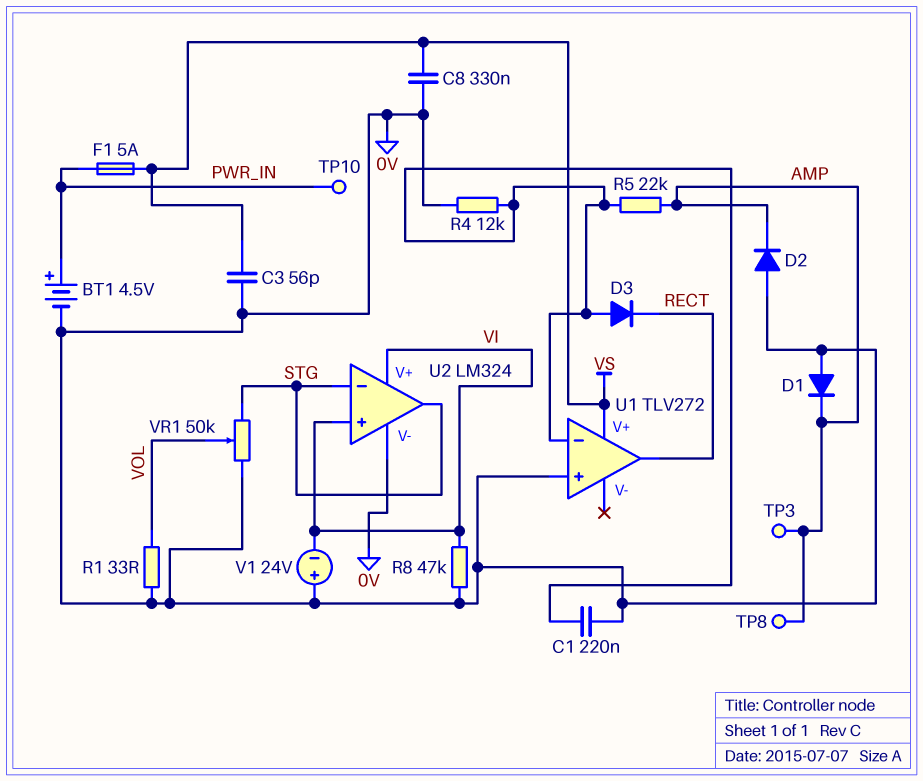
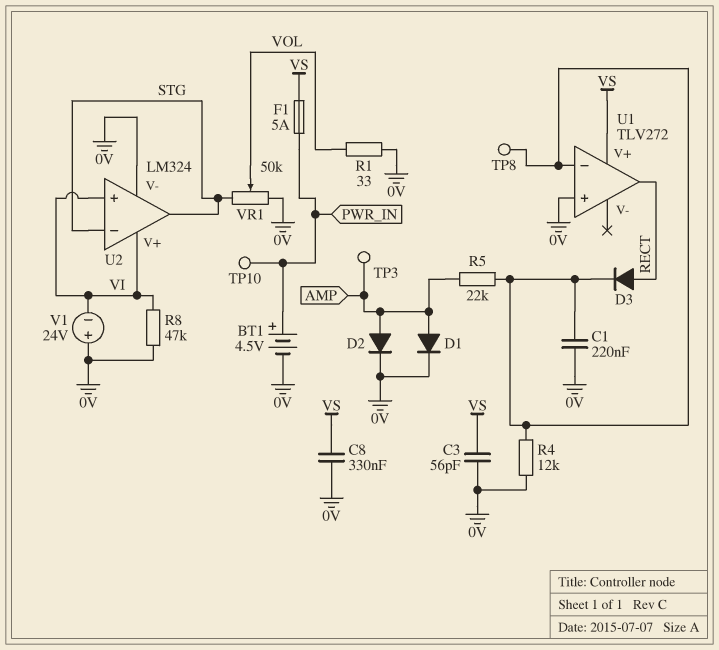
D1: diode (A 0V, K AMP) -> diode (A AMP, K 0V)
D2: diode (A 0V, K AMP) -> diode (A AMP, K 0V)
D3: diode (A U1/in-, K RECT) -> diode (A RECT, K U1/in-)
TP8: test point (AMP) -> test point (U1/in-)

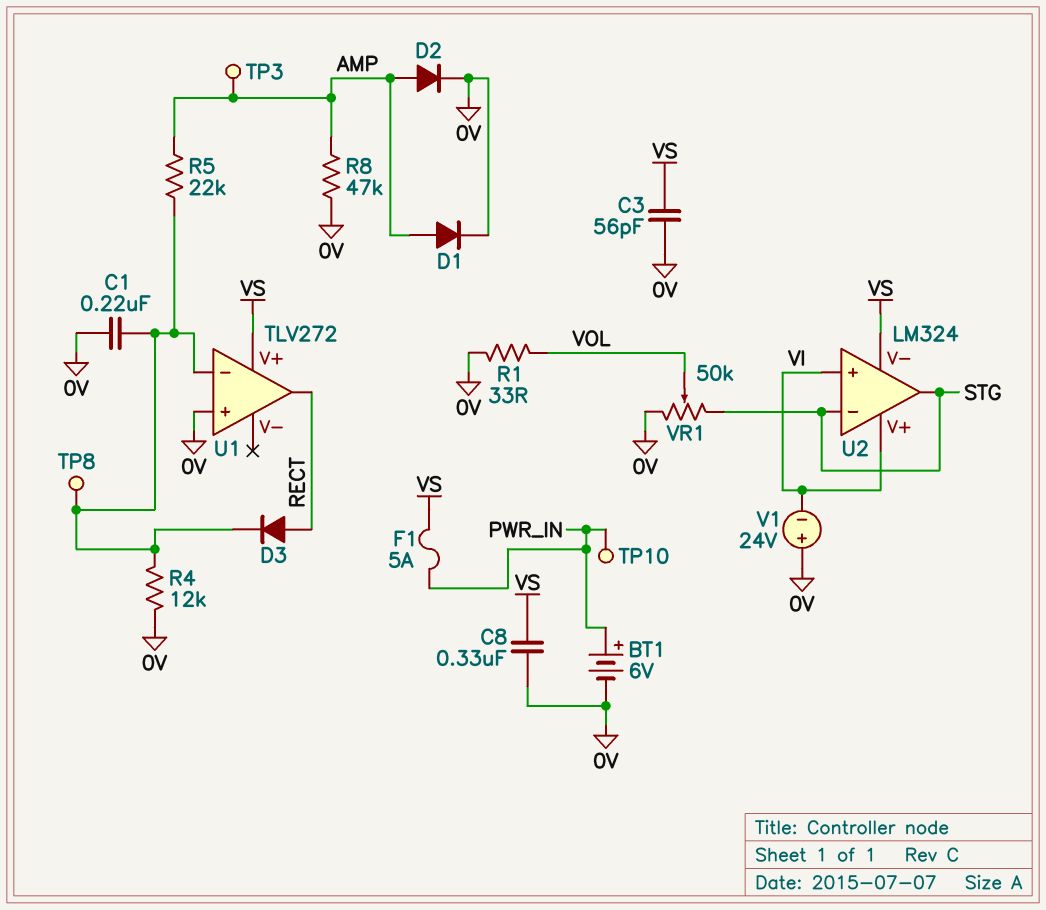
BT1: 4.5V (plus PWR_IN, minus 0V) -> 6V (plus PWR_IN, minus 0V)
R8: 47k (0V, VI) -> 47k (0V, AMP)
U2 pin V-: 0V -> VS

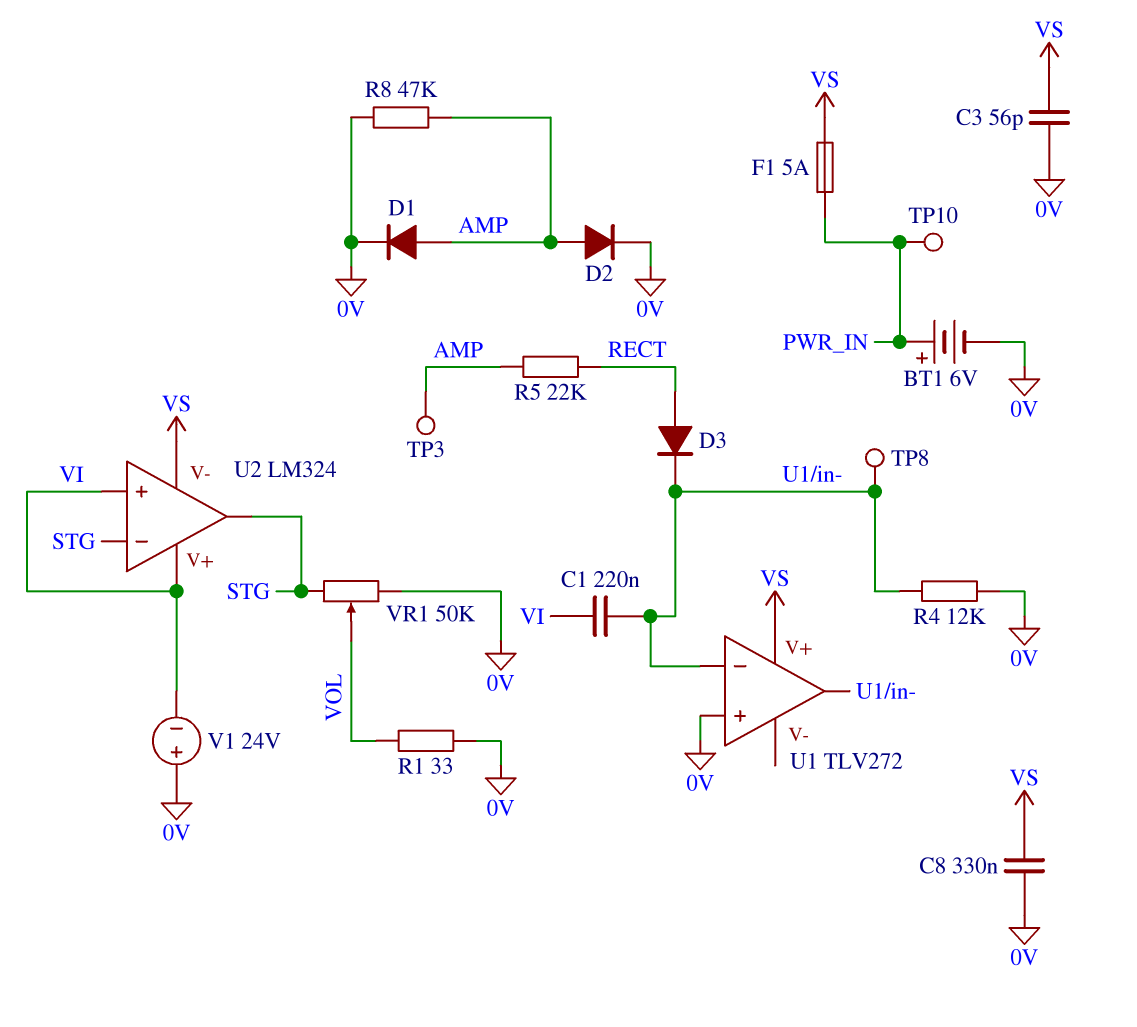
C1: 220nF (0V, U1/in-) -> 220nF (U1/in-, VI)
R5: 22k (AMP, U1/in-) -> 22k (AMP, RECT)
U1 pin out: RECT -> U1/in-

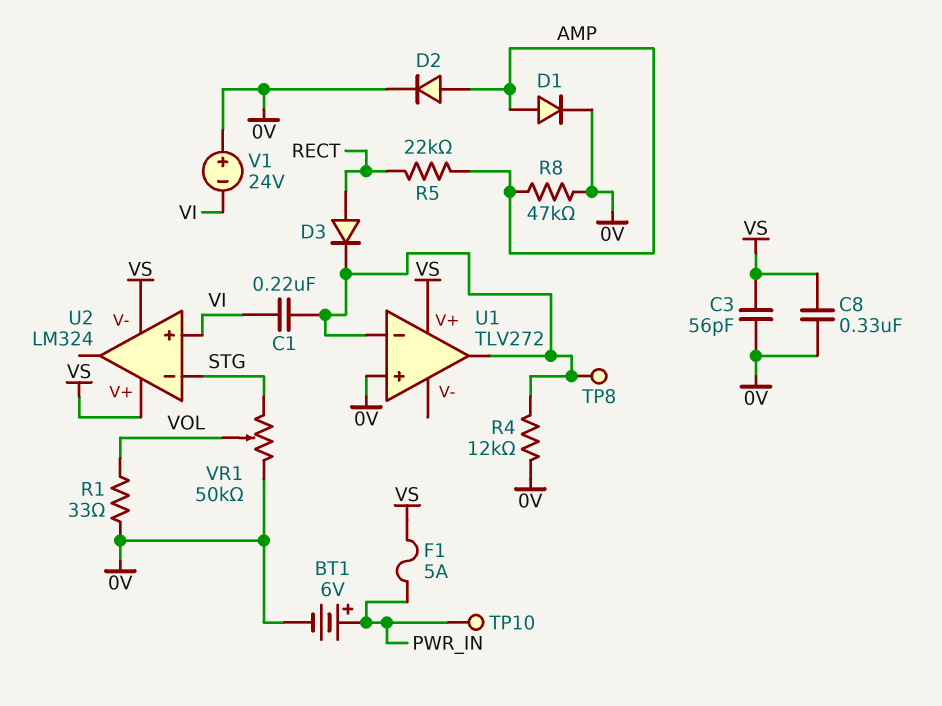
TP3: test point (AMP) -> none
U2 pin V+: VI -> VS
U2 pin out: STG -> none

